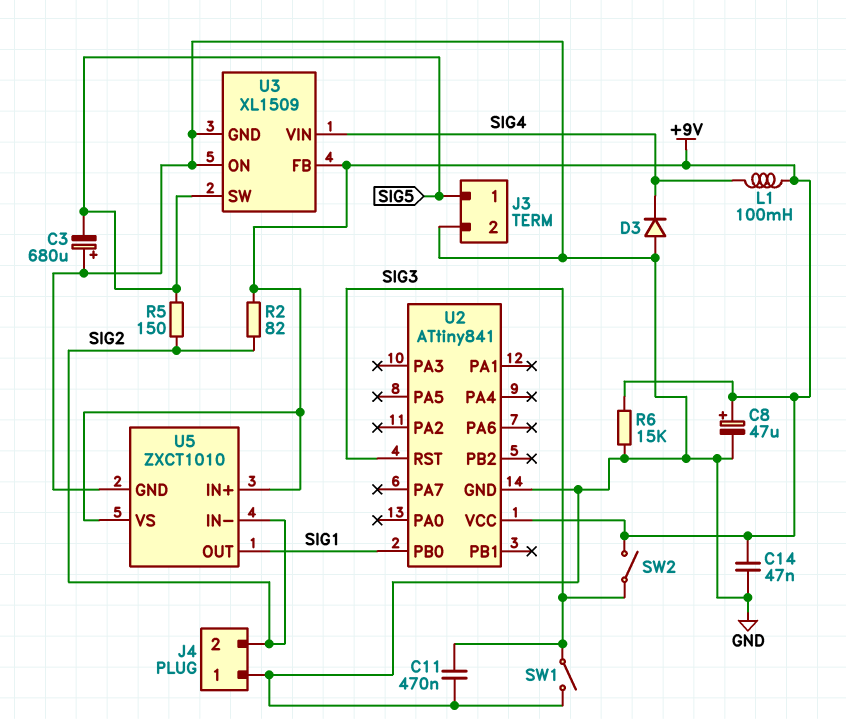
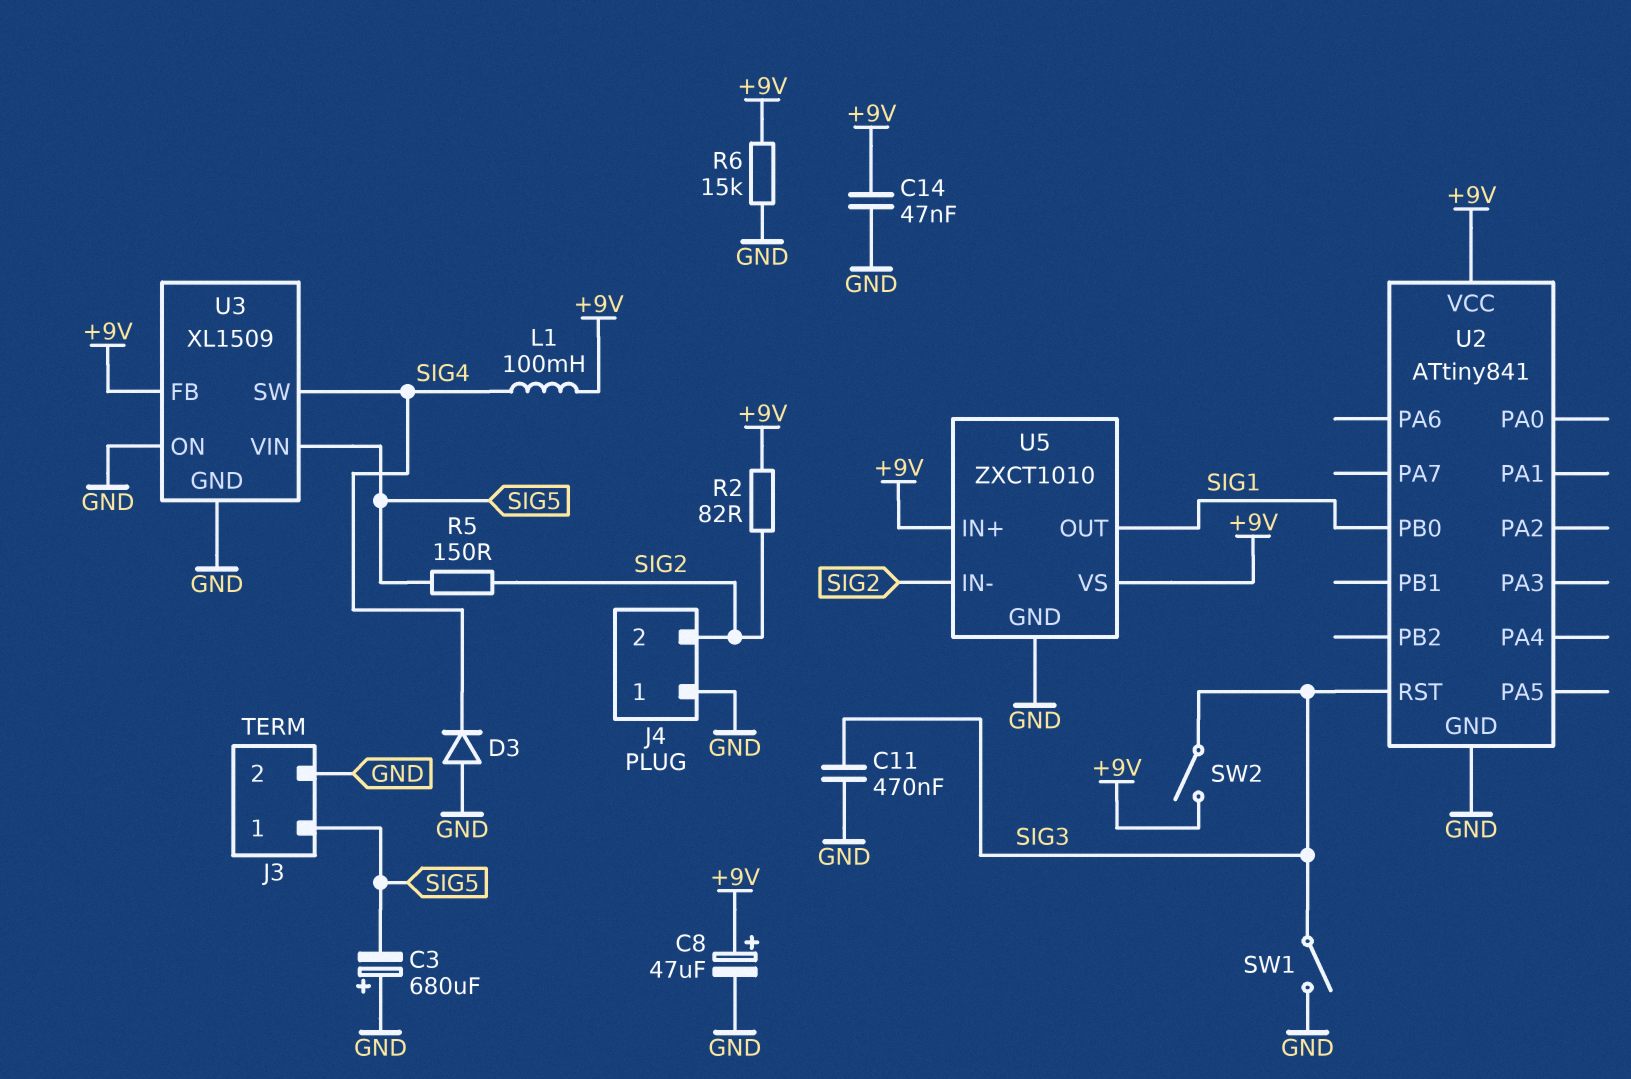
U3 pin SW: SIG5 -> SIG4
U3 pin VIN: SIG4 -> SIG5

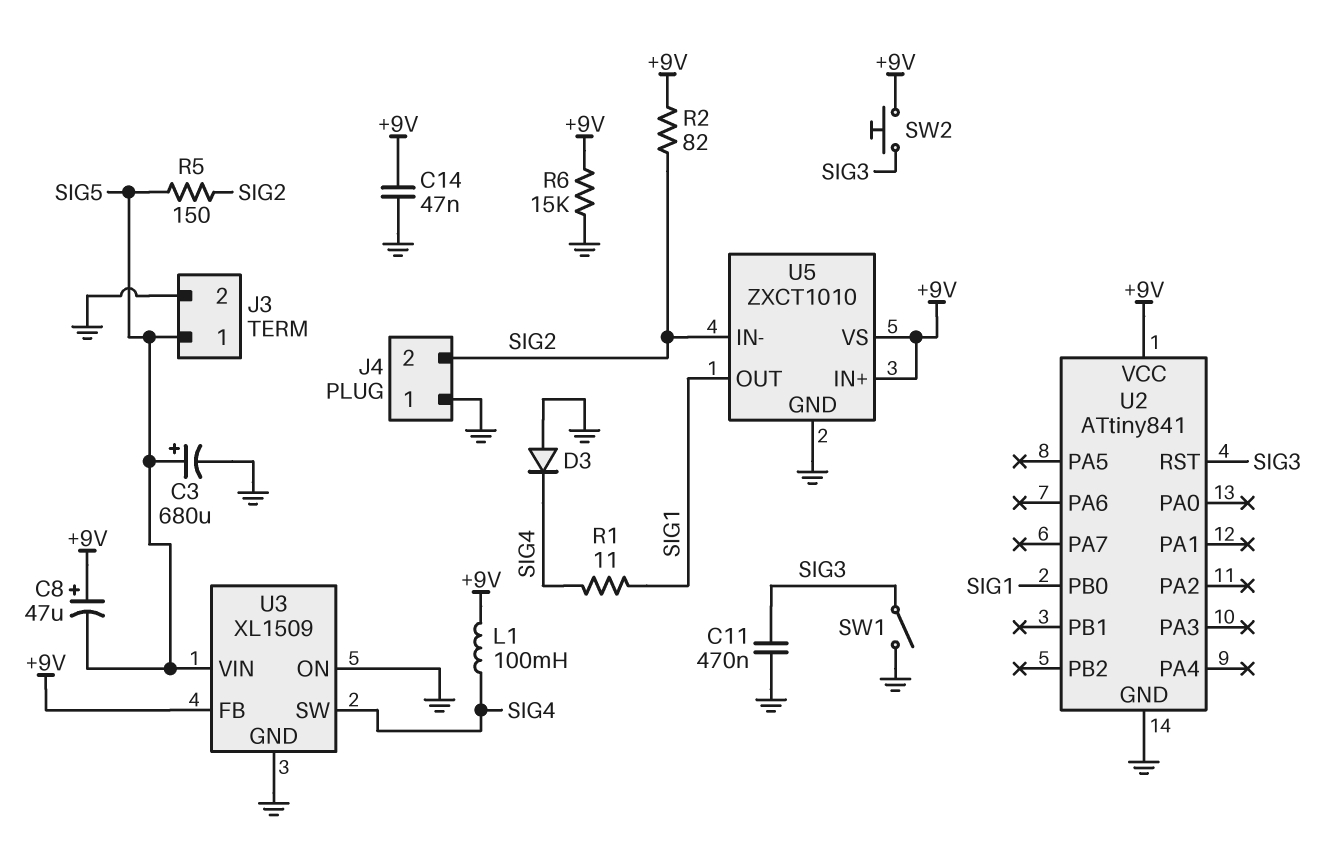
C3: 680uF (plus GND, minus SIG5) -> 680uF (plus SIG5, minus GND)
C8: 47uF (plus +9V, minus GND) -> 47uF (plus +9V, minus SIG5)
R1: none -> 11 (SIG1, SIG4)
SW2: switch (+9V, SIG3) -> button (+9V, SIG3)

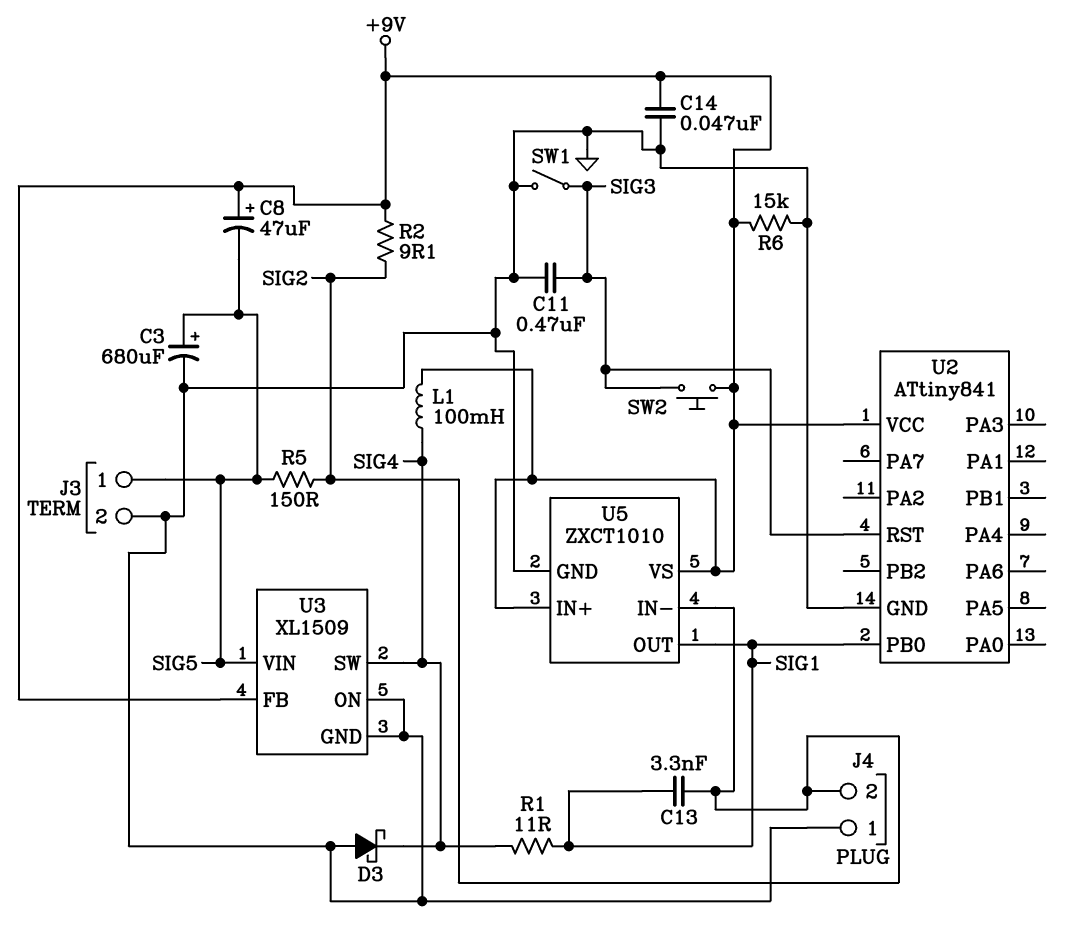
C13: none -> 3.3nF (SIG1, SIG2)
D3: diode (A GND, K SIG4) -> schottky (A GND, K SIG4)
R2: 82 (+9V, SIG2) -> 9.1 (+9V, SIG2)

